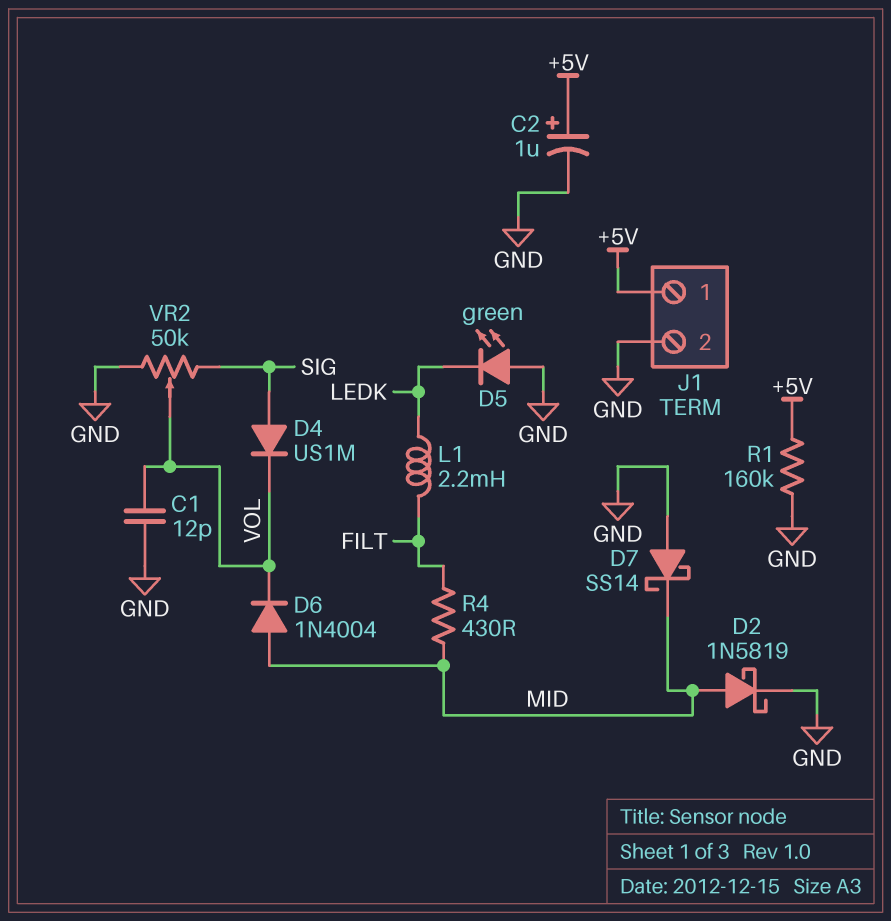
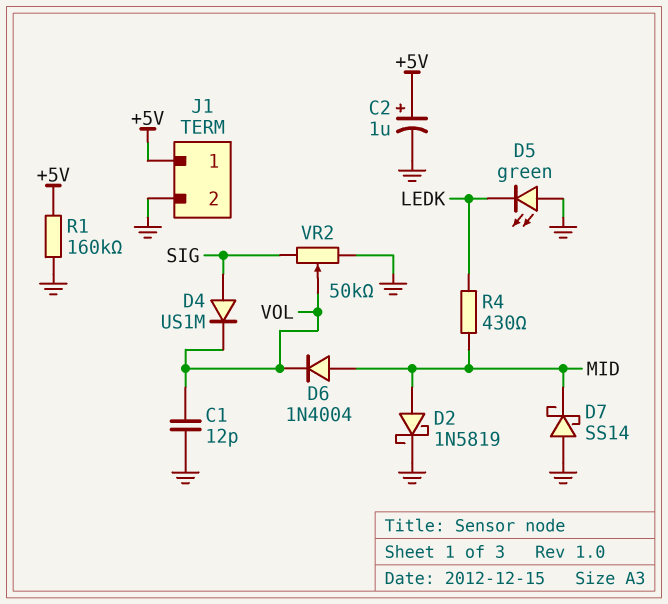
L1: 2.2mH (FILT, LEDK) -> none
R4: 430 (FILT, MID) -> 430 (LEDK, MID)

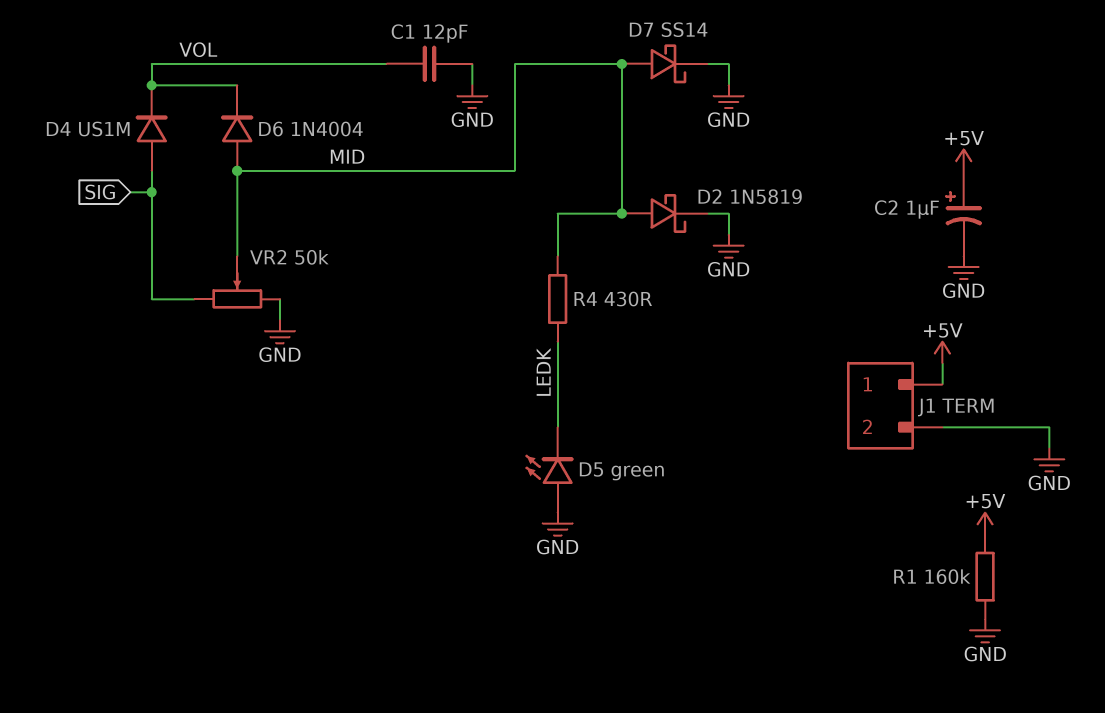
D7: schottky SS14 (A GND, K MID) -> schottky SS14 (A MID, K GND)
VR2: 50k (GND, SIG, wiper VOL) -> 50k (GND, SIG, wiper MID)

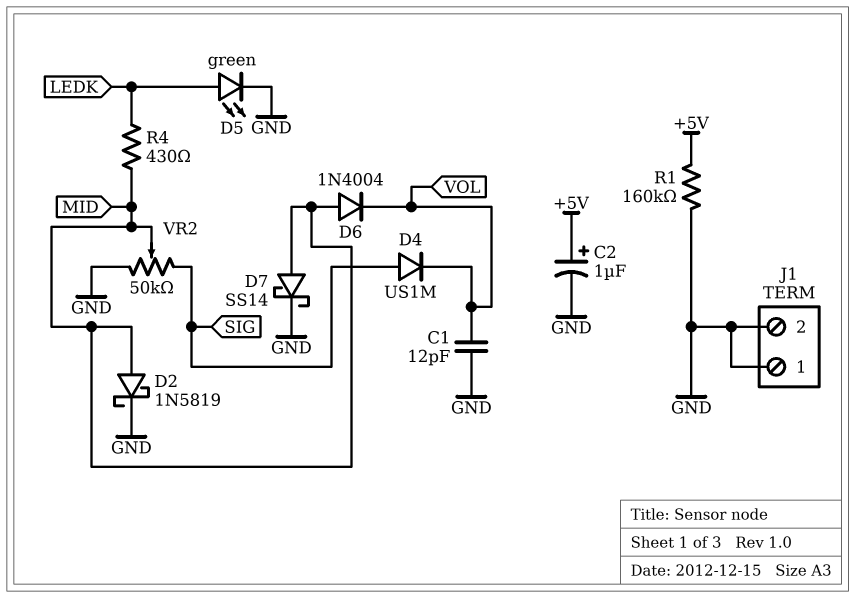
D5: LED green (A GND, K LEDK) -> LED green (A LEDK, K GND)
J1 pin 1: +5V -> GND

